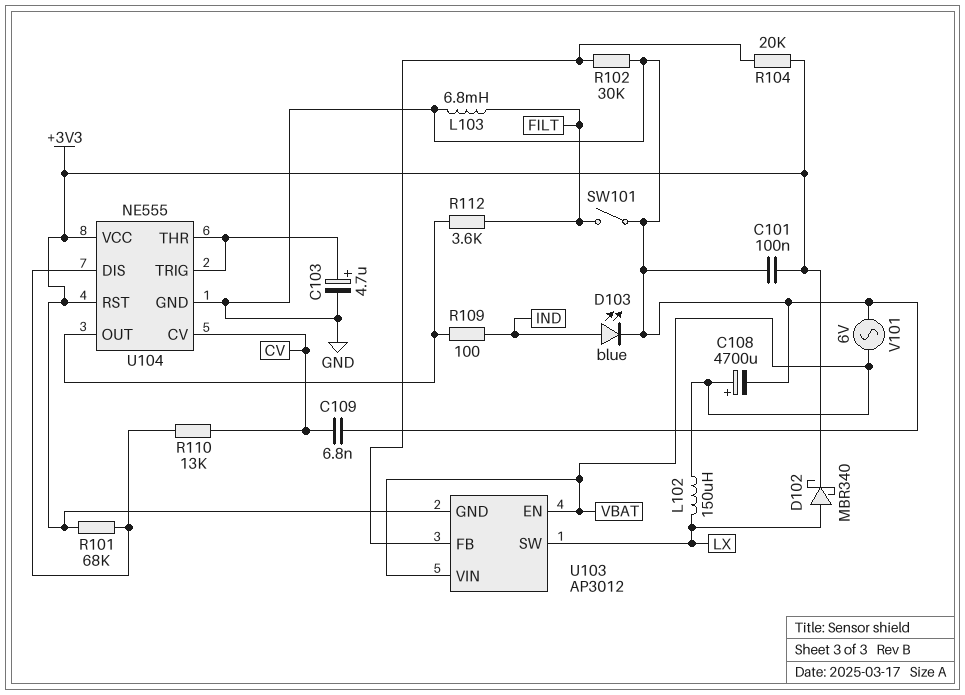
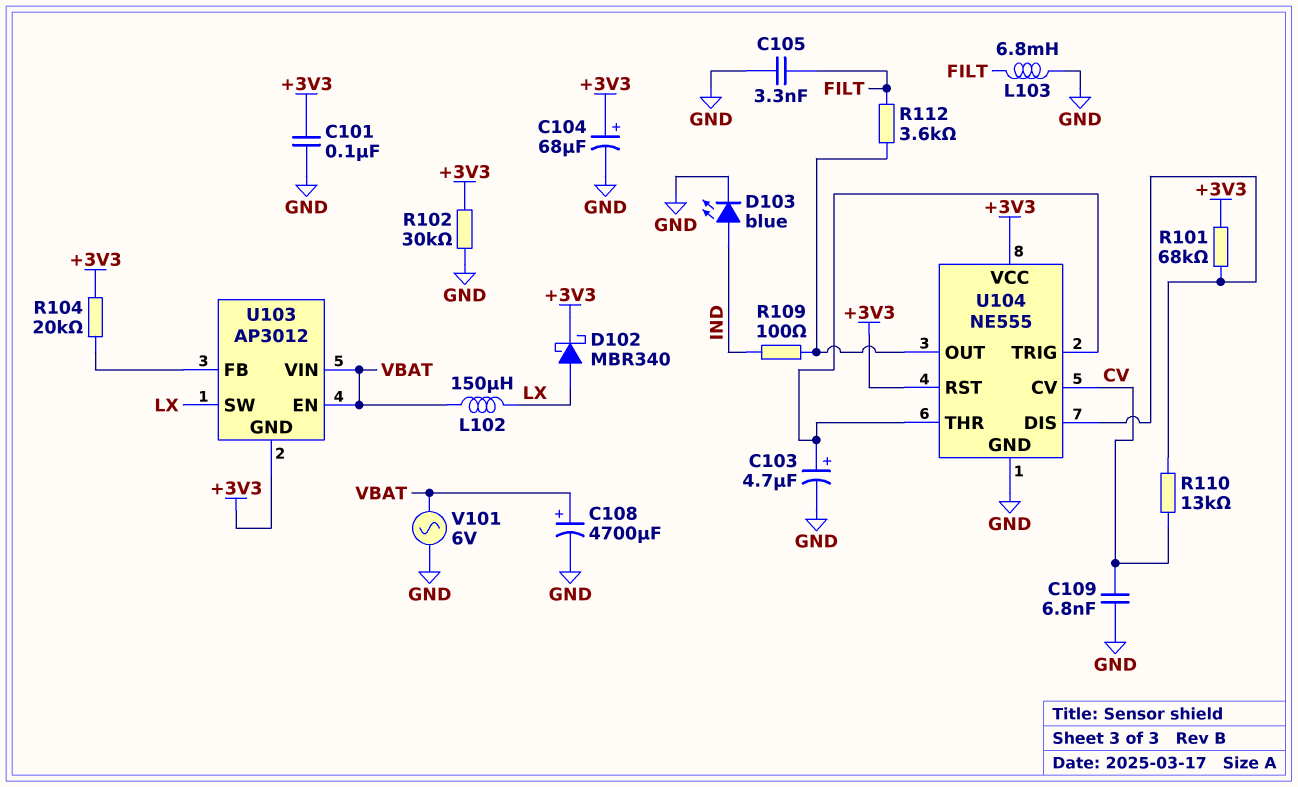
C104: none -> 68uF (plus +3V3, minus GND)
C105: none -> 3.3nF (FILT, GND)
R102: 30k (GND, U103/FB) -> 30k (+3V3, GND)
SW101: switch (FILT, GND) -> none

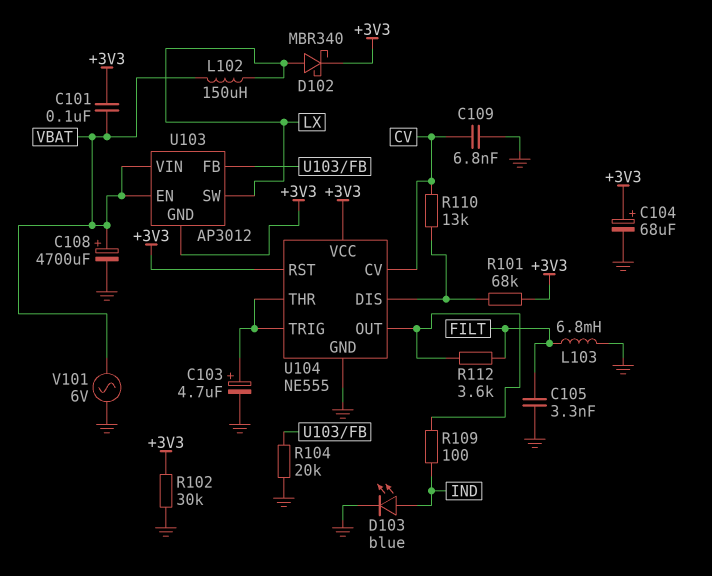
C101: 100nF (+3V3, GND) -> 100nF (+3V3, VBAT)
R104: 20k (+3V3, U103/FB) -> 20k (GND, U103/FB)

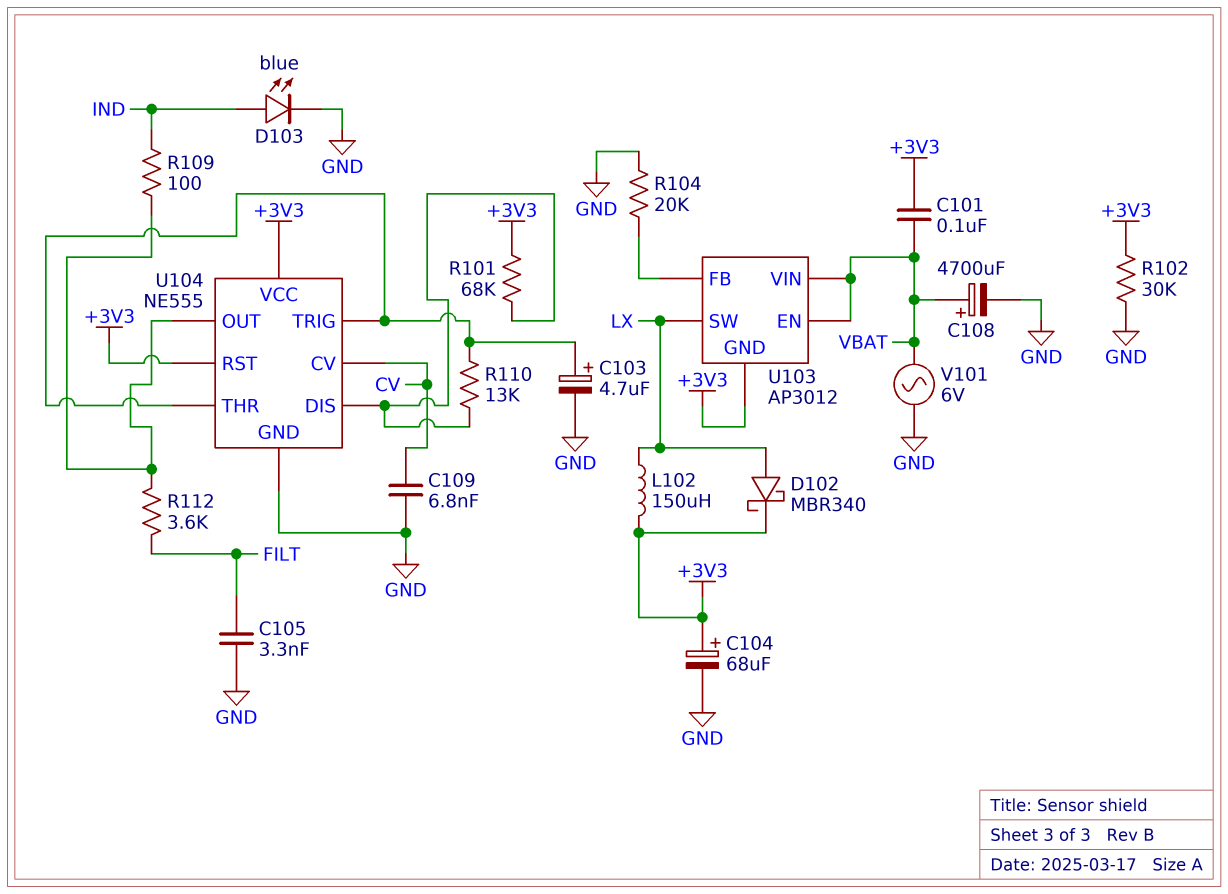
L102: 150uH (LX, VBAT) -> 150uH (+3V3, LX)
L103: 6.8mH (FILT, GND) -> none
R110: 13k (CV, U104/DIS) -> 13k (U104/DIS, U104/THR)

